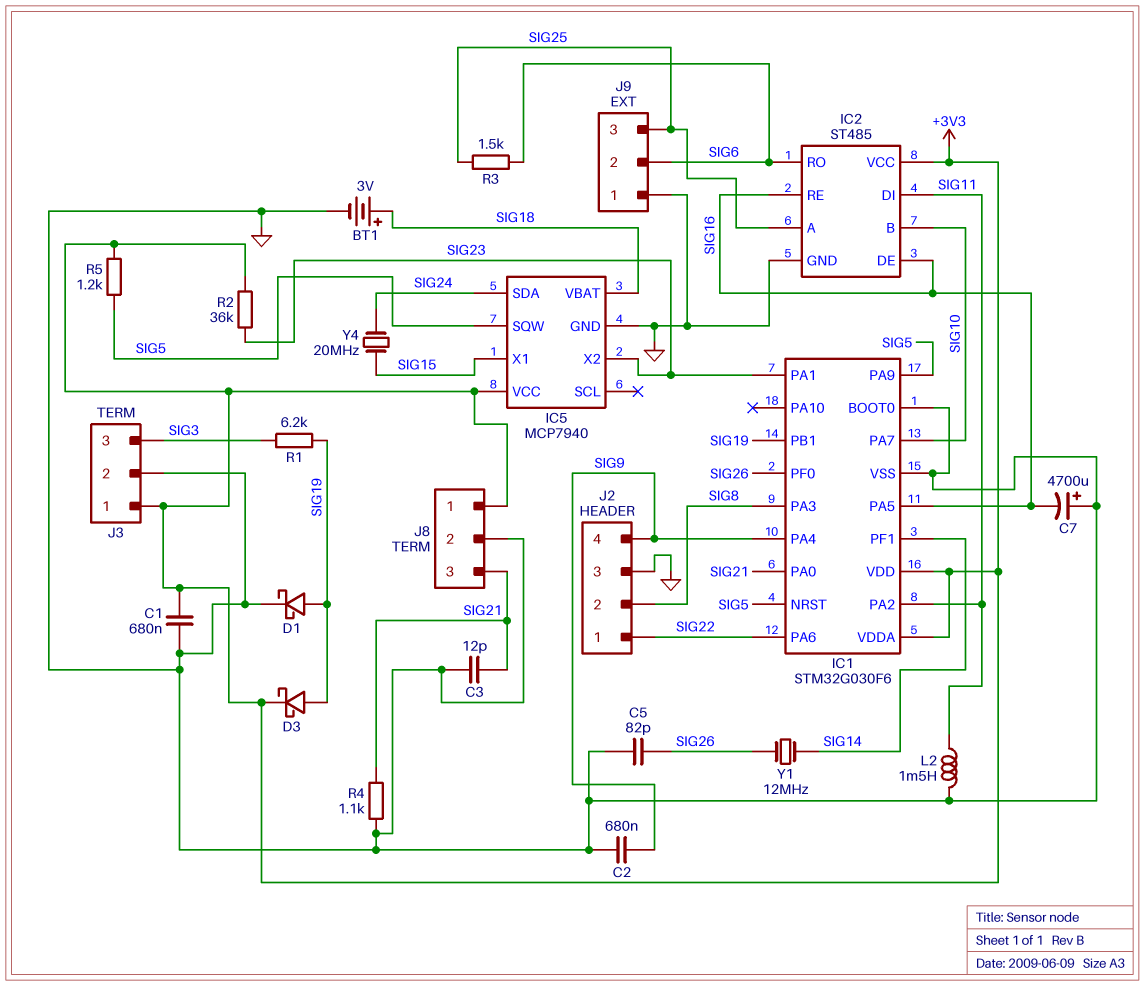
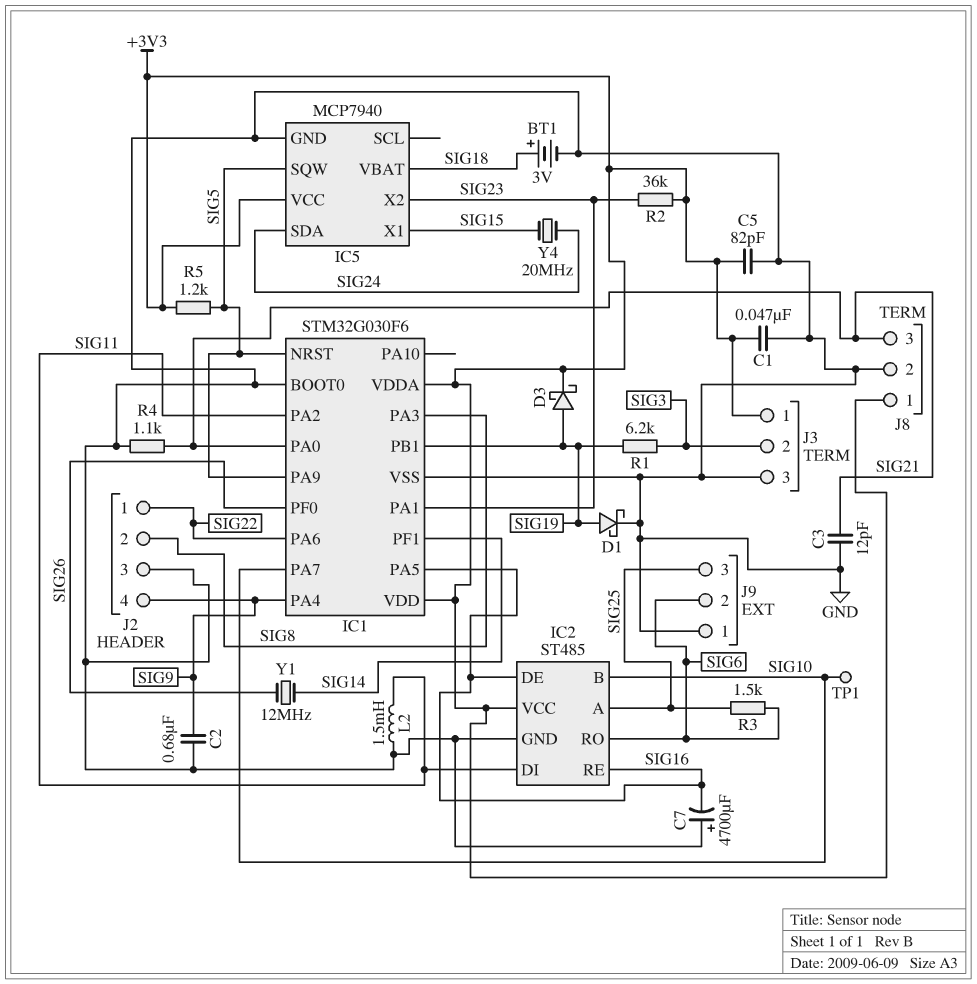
C1: 680nF (+3V3, GND) -> 47nF (+3V3, GND)
C5: 82pF (GND, SIG26) -> 82pF (+3V3, GND)
J3 pin 2: GND -> SIG3
J3 pin 3: SIG3 -> GND
TP1: none -> test point (SIG10)

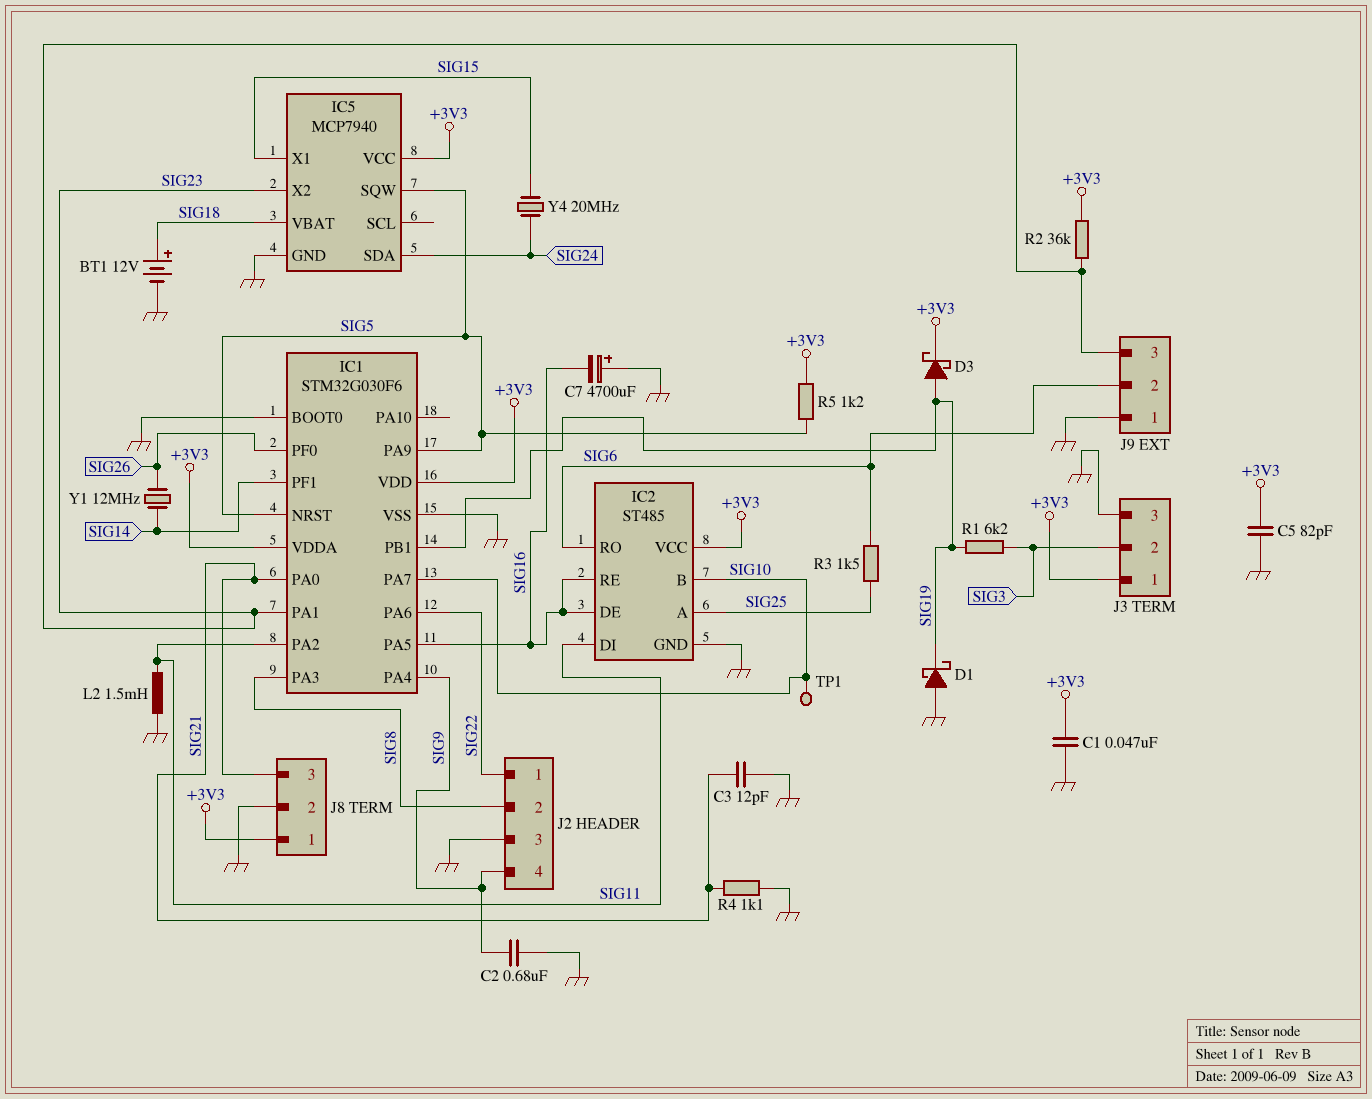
BT1: 3V (plus SIG18, minus GND) -> 12V (plus SIG18, minus GND)
D1: schottky (A SIG19, K GND) -> schottky (A GND, K SIG19)
J9 pin 3: SIG25 -> SIG23

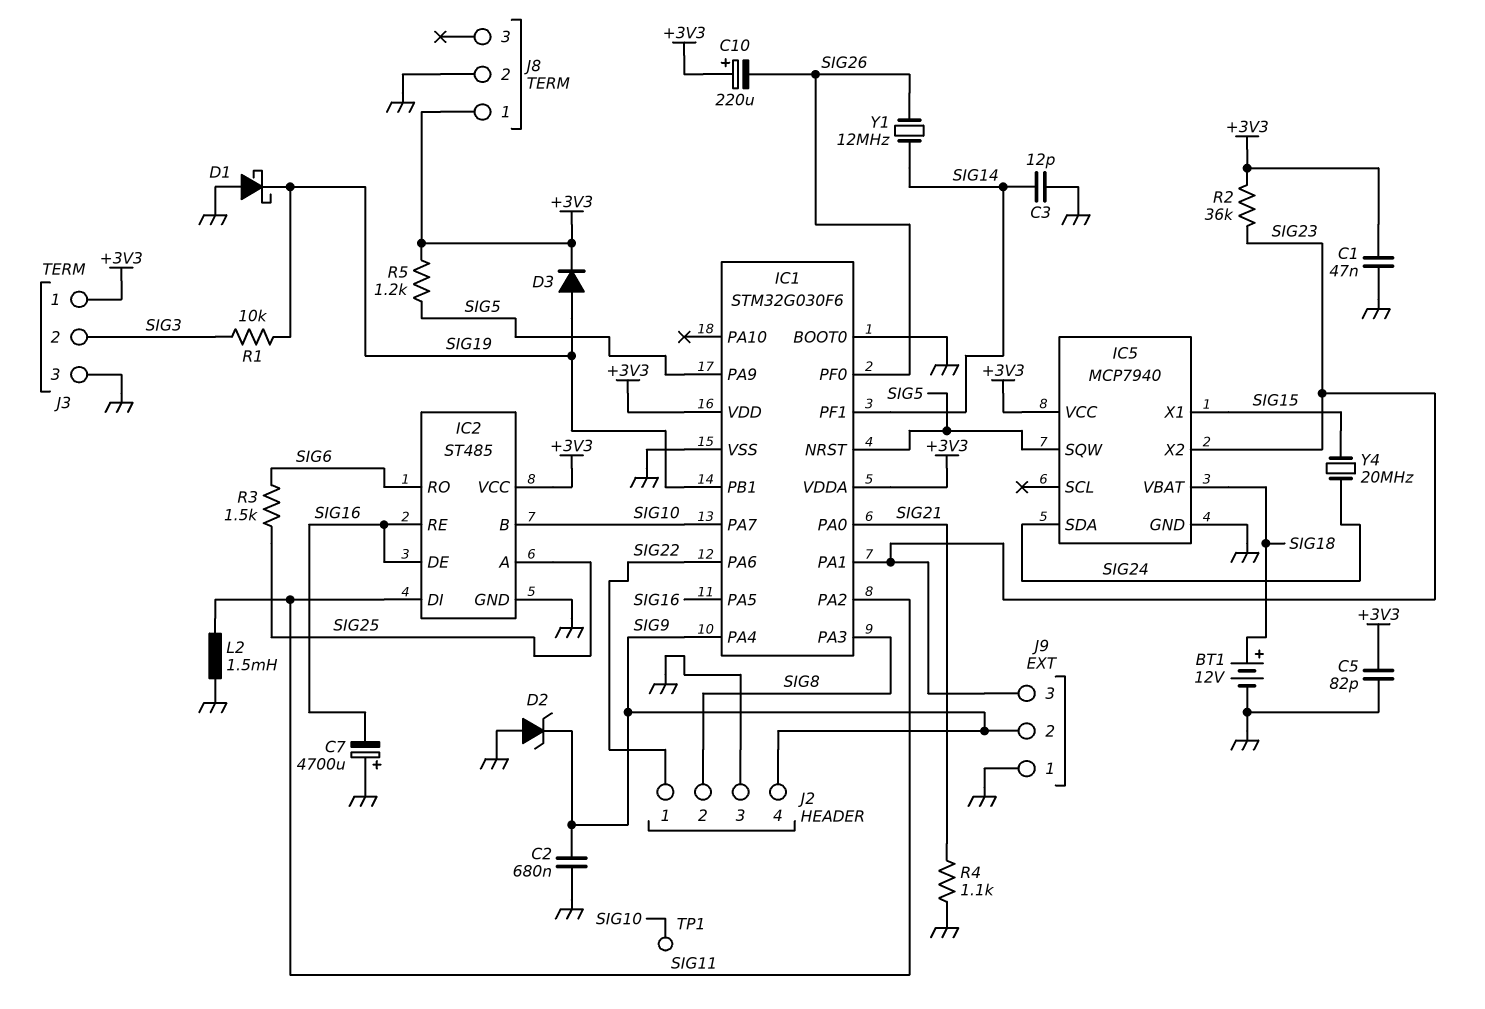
C3: 12pF (GND, SIG21) -> 12pF (GND, SIG14)
C10: none -> 220uF (plus +3V3, minus SIG26)
D2: none -> zener (A GND, K SIG9)
D3: schottky (A SIG19, K +3V3) -> diode (A SIG19, K +3V3)
J8 pin 3: SIG21 -> none
J9 pin 2: SIG6 -> SIG9
R1: 6.2k (SIG3, SIG19) -> 10k (SIG3, SIG19)

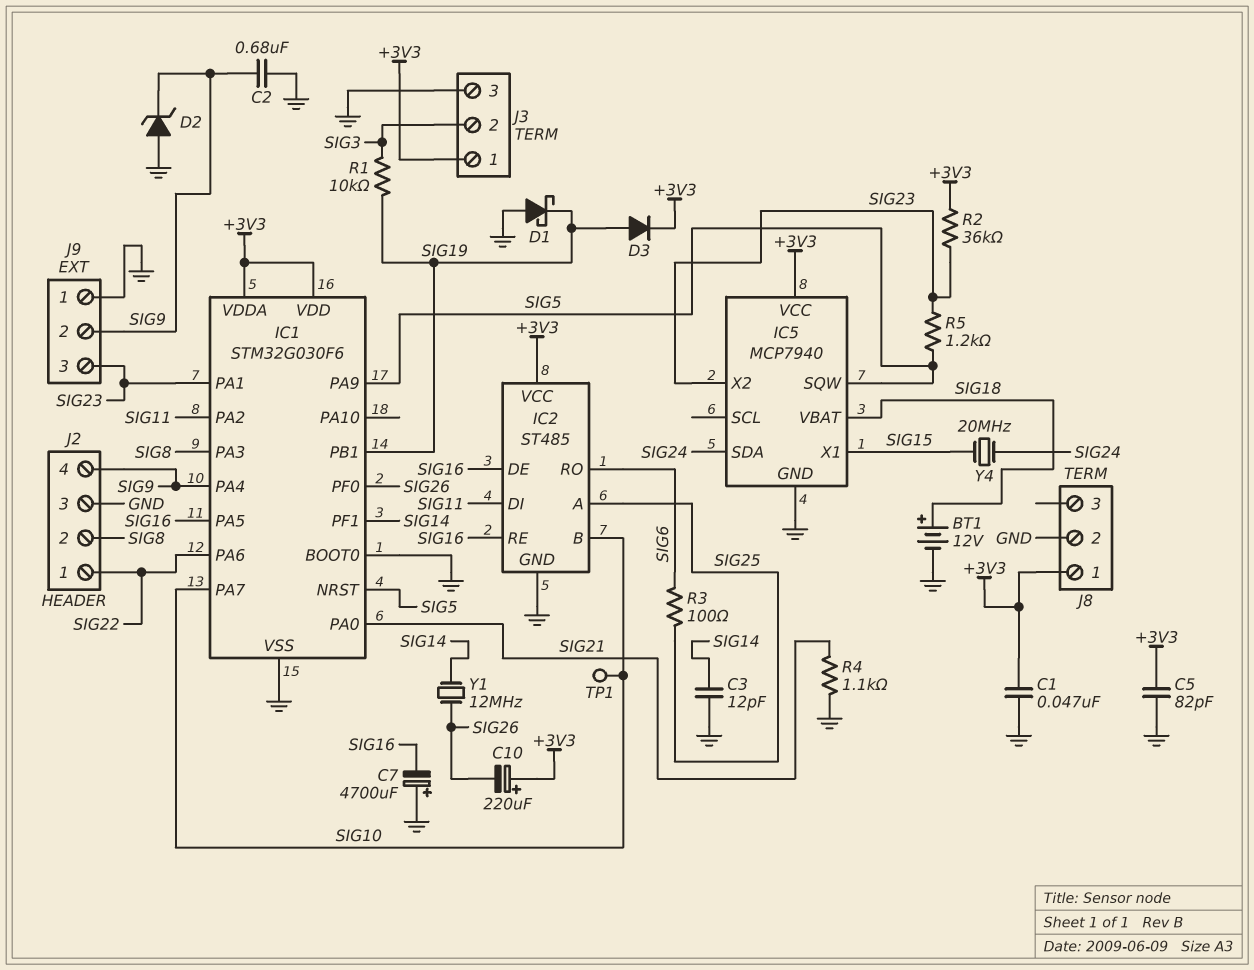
L2: 1.5mH (GND, SIG11) -> none
R3: 1.5k (SIG6, SIG25) -> 100 (SIG6, SIG25)
R5: 1.2k (+3V3, SIG5) -> 1.2k (SIG5, SIG23)

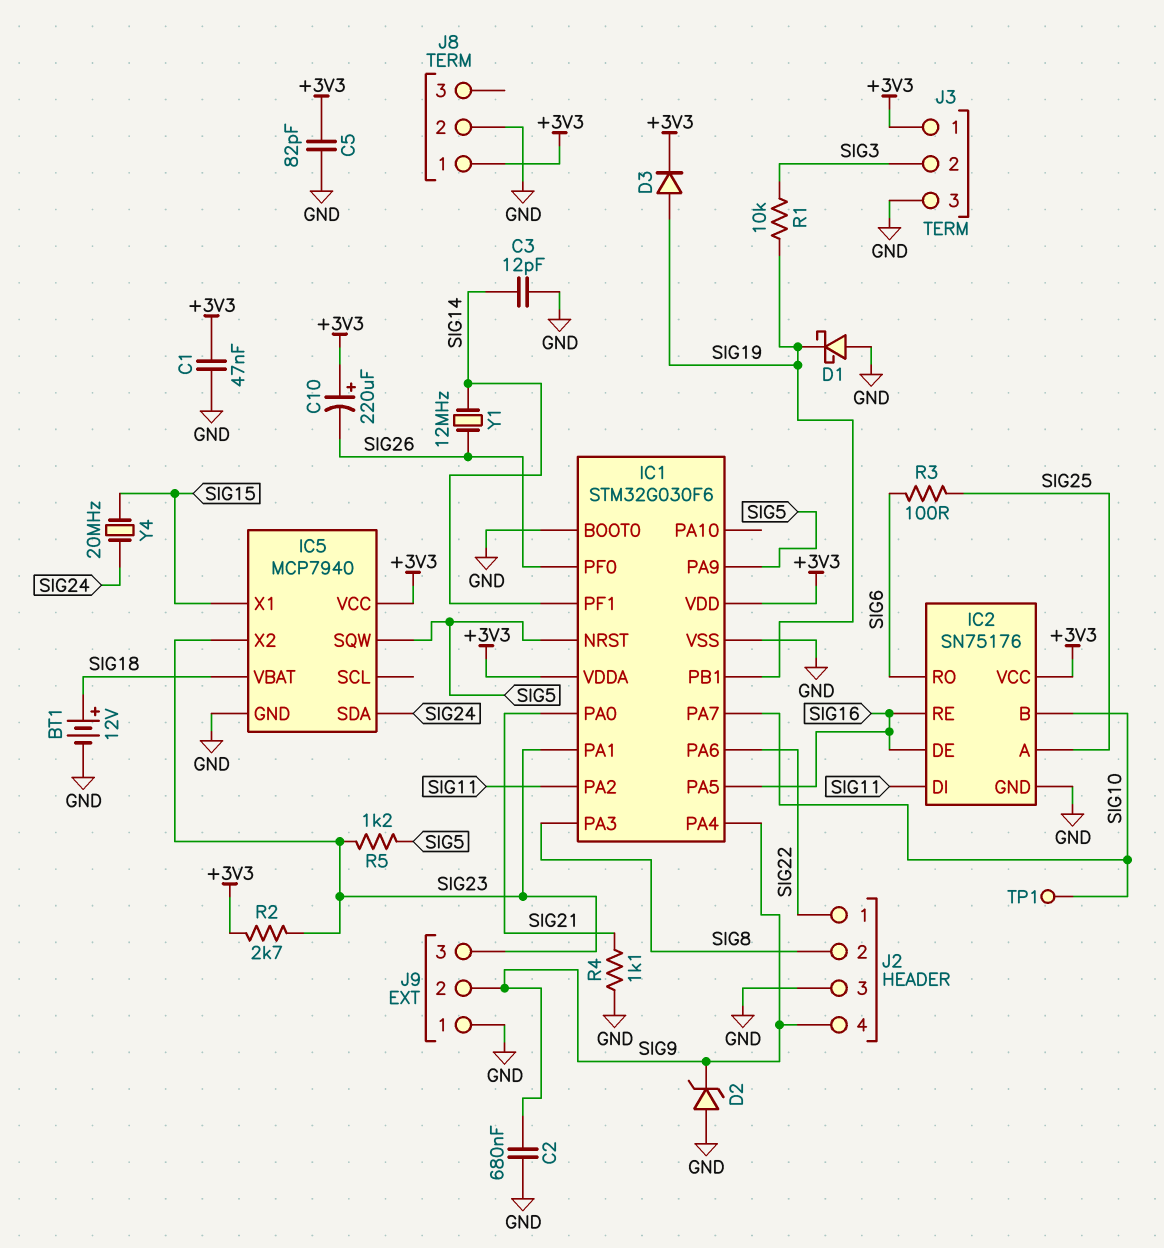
C7: 4700uF (plus GND, minus SIG16) -> none
IC2: ST485 -> SN75176
R2: 36k (+3V3, SIG23) -> 2.7k (+3V3, SIG23)

